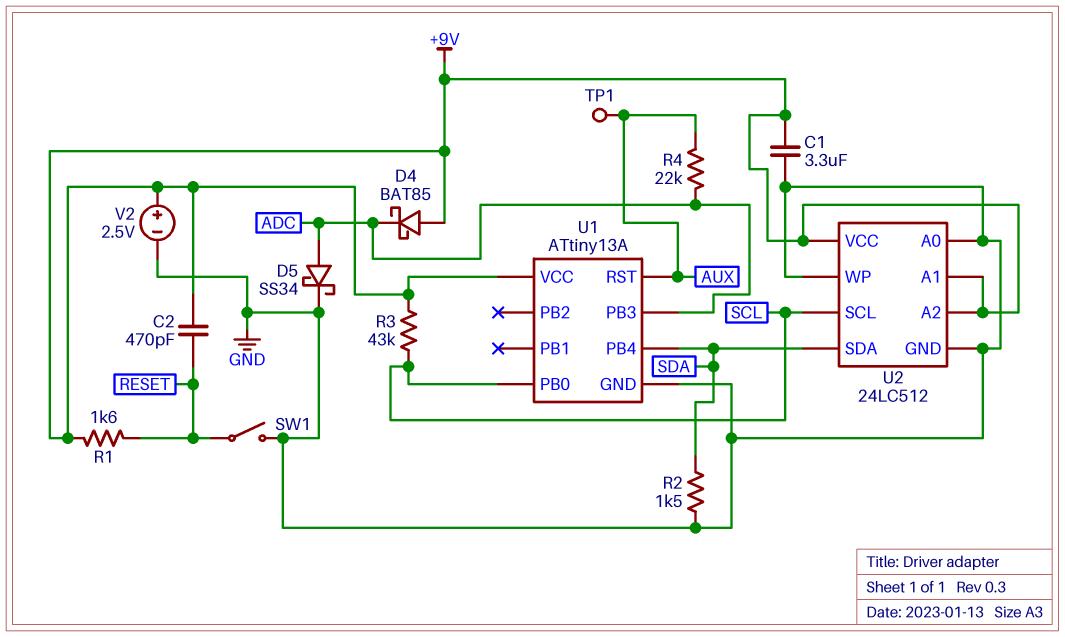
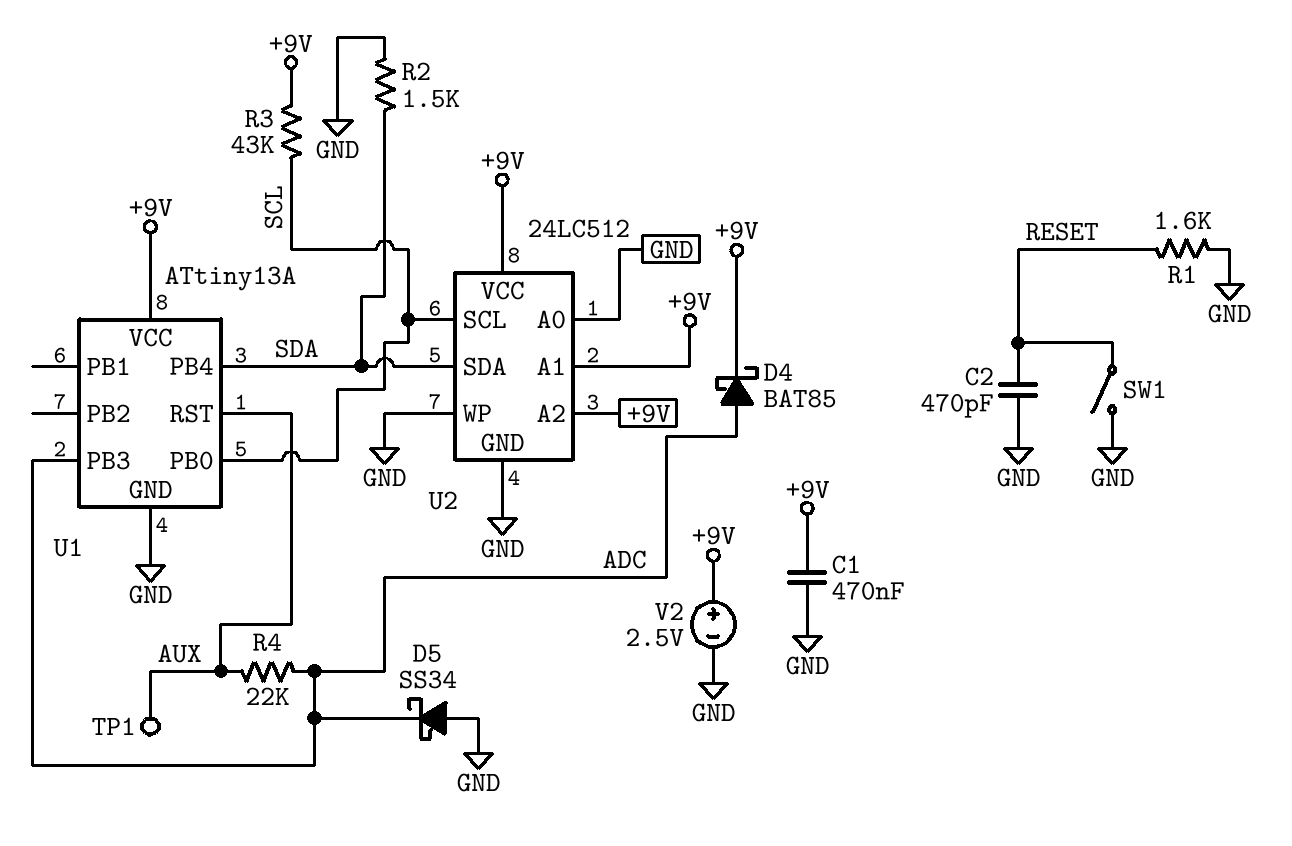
C1: 3.3uF (+9V, GND) -> 470nF (+9V, GND)
C2: 470pF (+9V, RESET) -> 470pF (GND, RESET)
D4: schottky BAT85 (A +9V, K ADC) -> schottky BAT85 (A ADC, K +9V)
D5: schottky SS34 (A ADC, K GND) -> schottky SS34 (A GND, K ADC)
R1: 1.6k (+9V, RESET) -> 1.6k (GND, RESET)

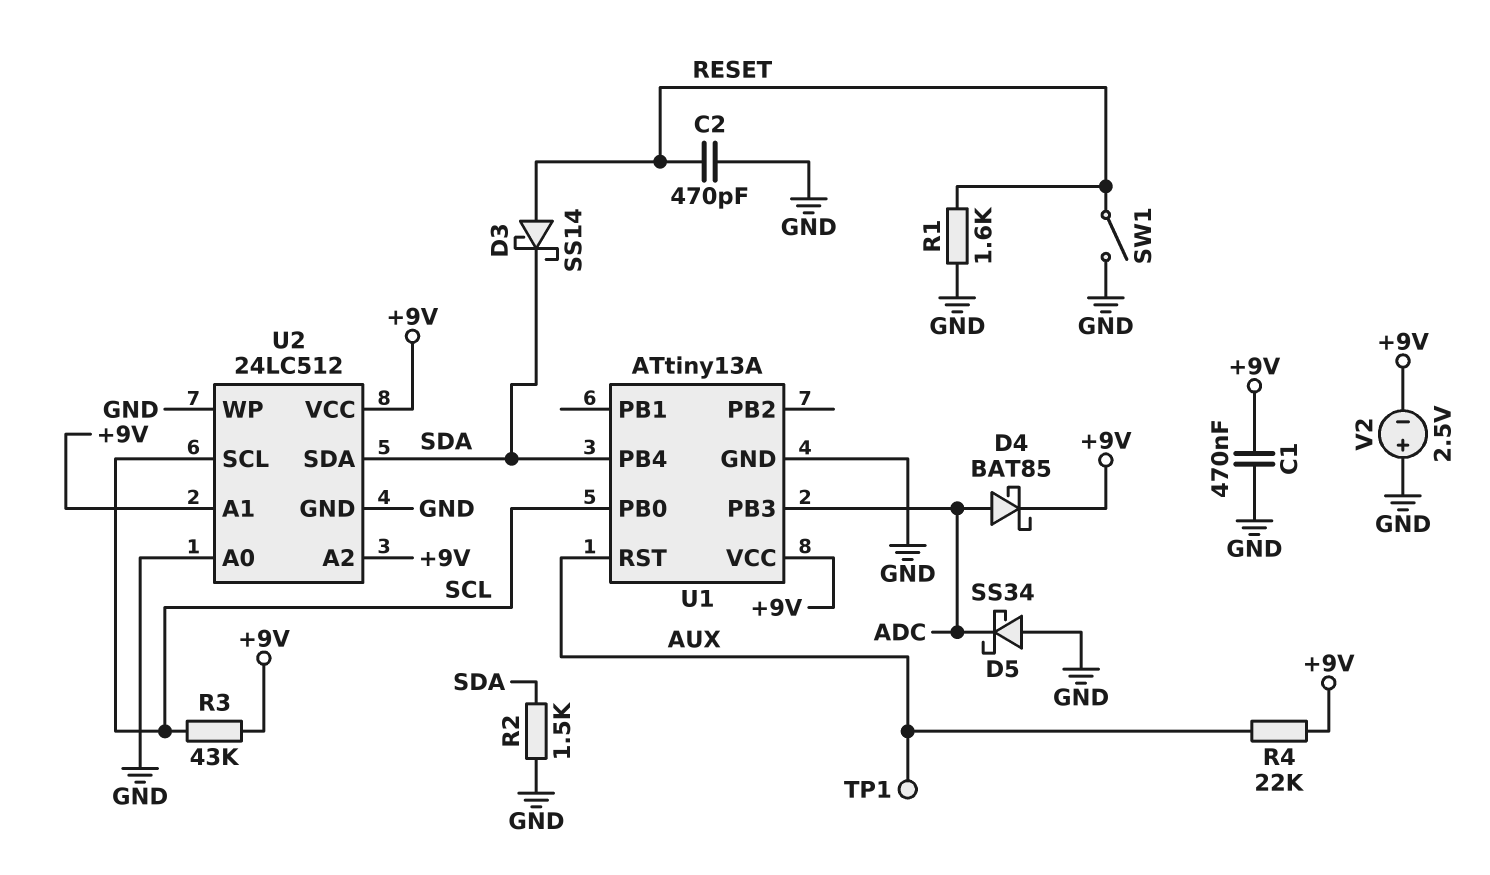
D3: none -> schottky SS14 (A RESET, K SDA)
R4: 22k (ADC, AUX) -> 22k (+9V, AUX)
V2: 2.5V (plus +9V, minus GND) -> 2.5V (plus GND, minus +9V)

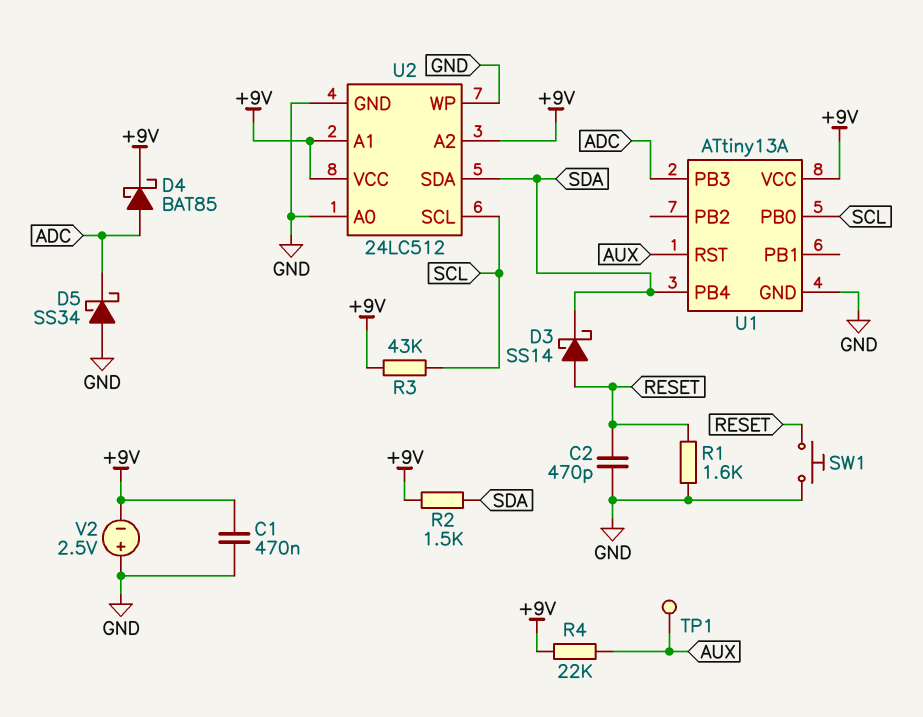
R2: 1.5k (GND, SDA) -> 1.5k (+9V, SDA)
SW1: switch (GND, RESET) -> button (GND, RESET)

